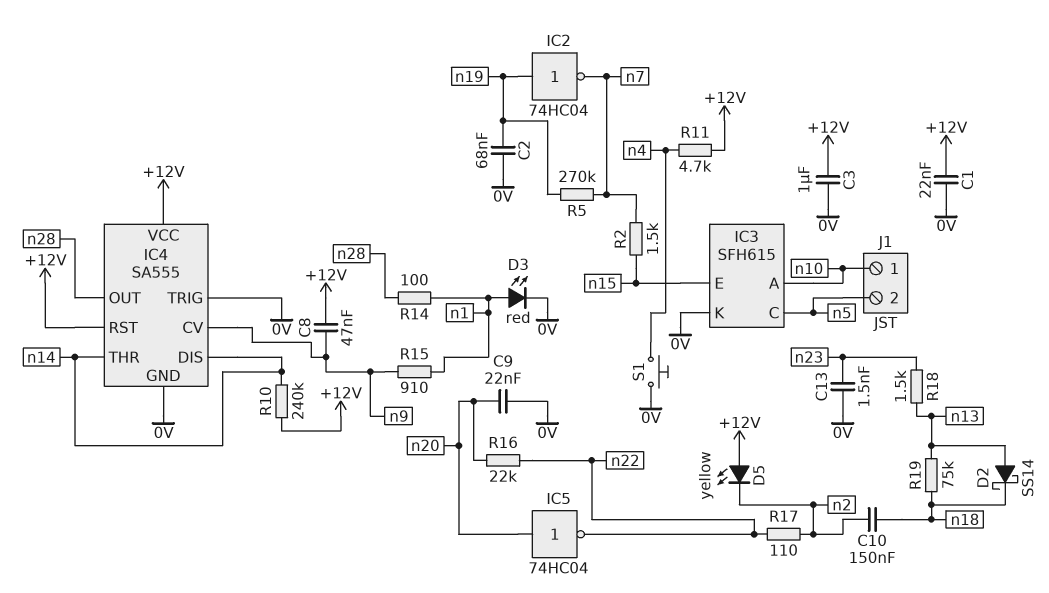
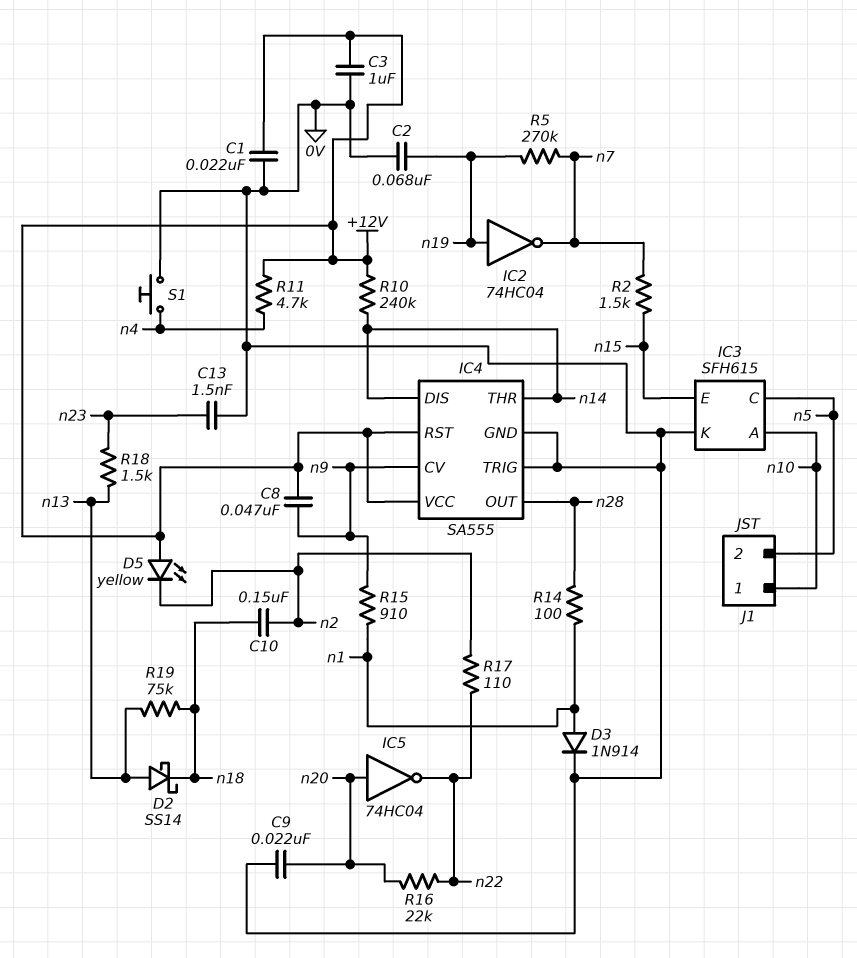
D3: LED red (A n1, K 0V) -> diode 1N914 (A n1, K 0V)

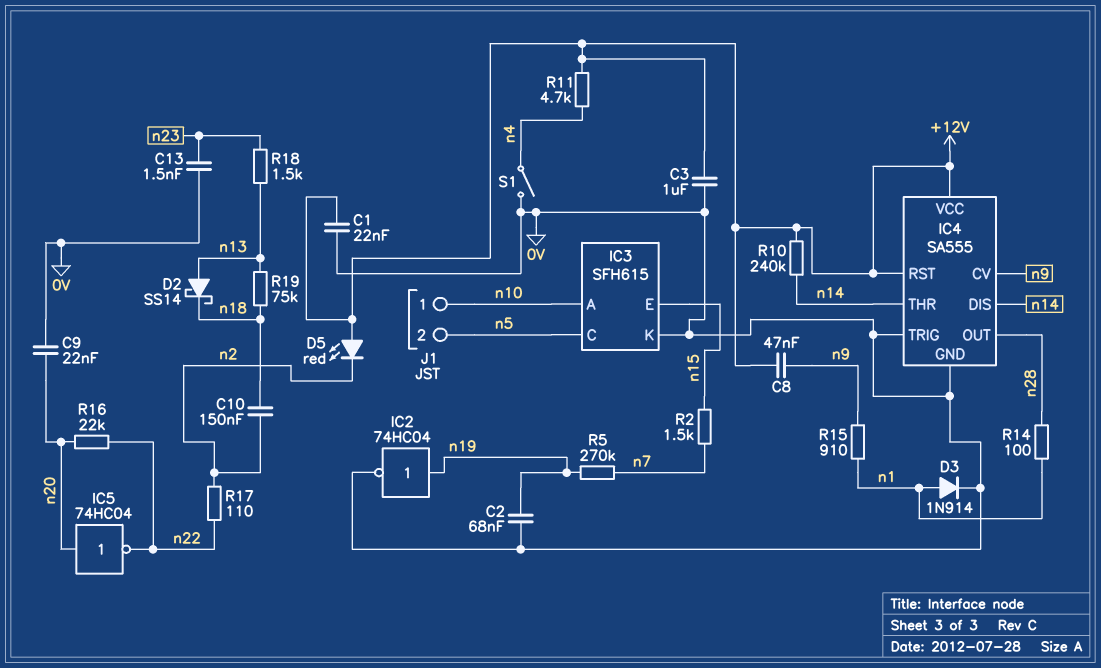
D5: LED yellow (A +12V, K n2) -> LED red (A +12V, K n2)
IC2: NOT 74HC04 (in n19, out n7) -> NOT 74HC04 (in n19, out 0V)
S1: button (0V, n4) -> switch (0V, n4)

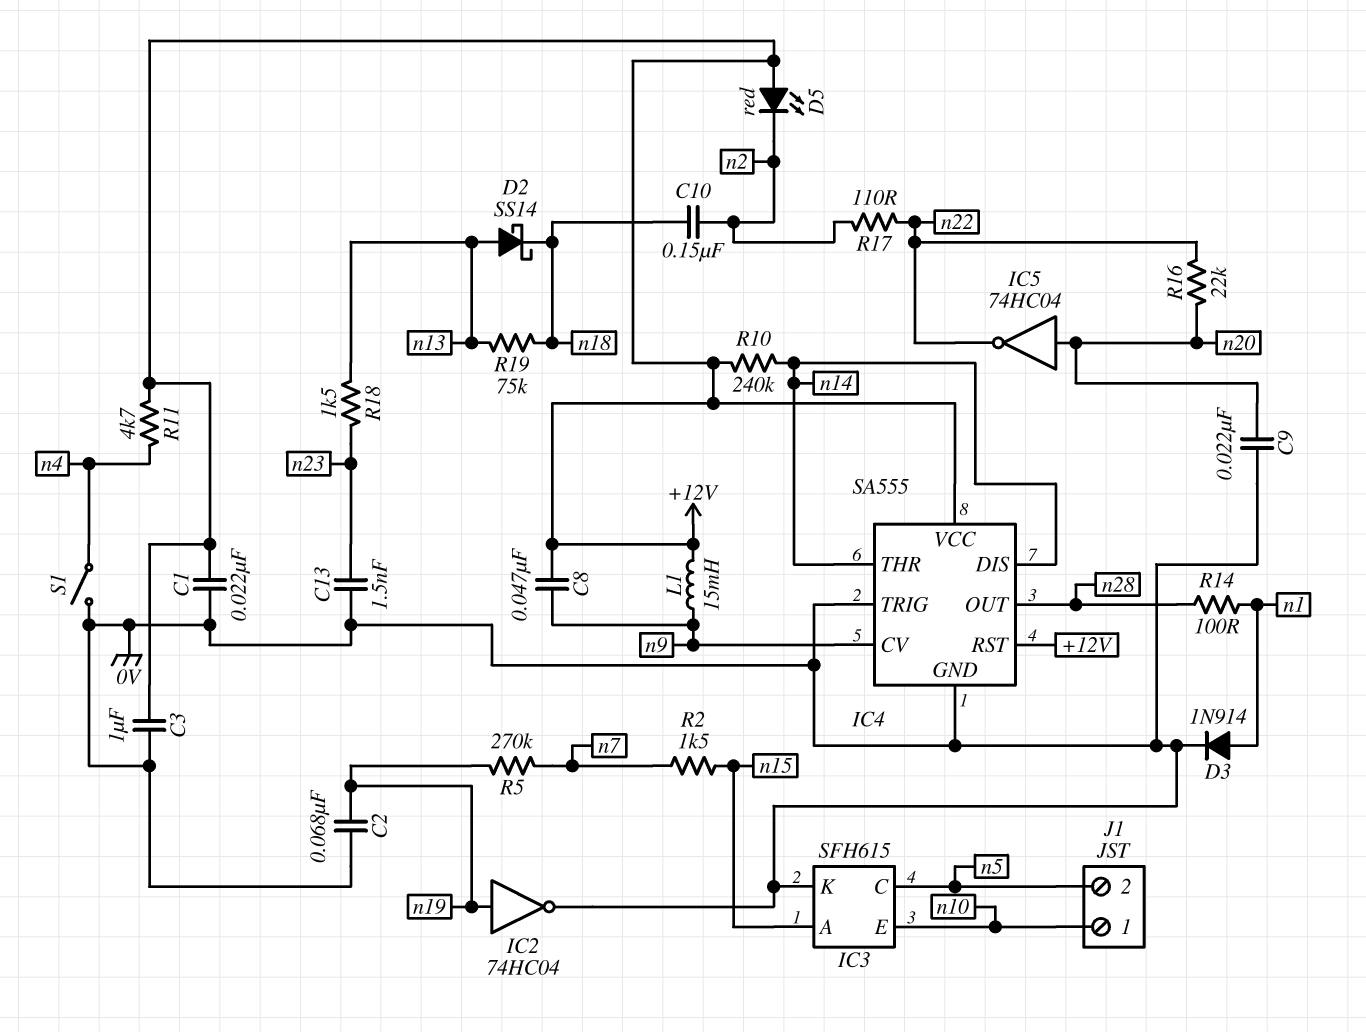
IC3 pin A: n10 -> n15
IC3 pin E: n15 -> n10
L1: none -> 15mH (+12V, n9)
R15: 910 (n1, n9) -> none

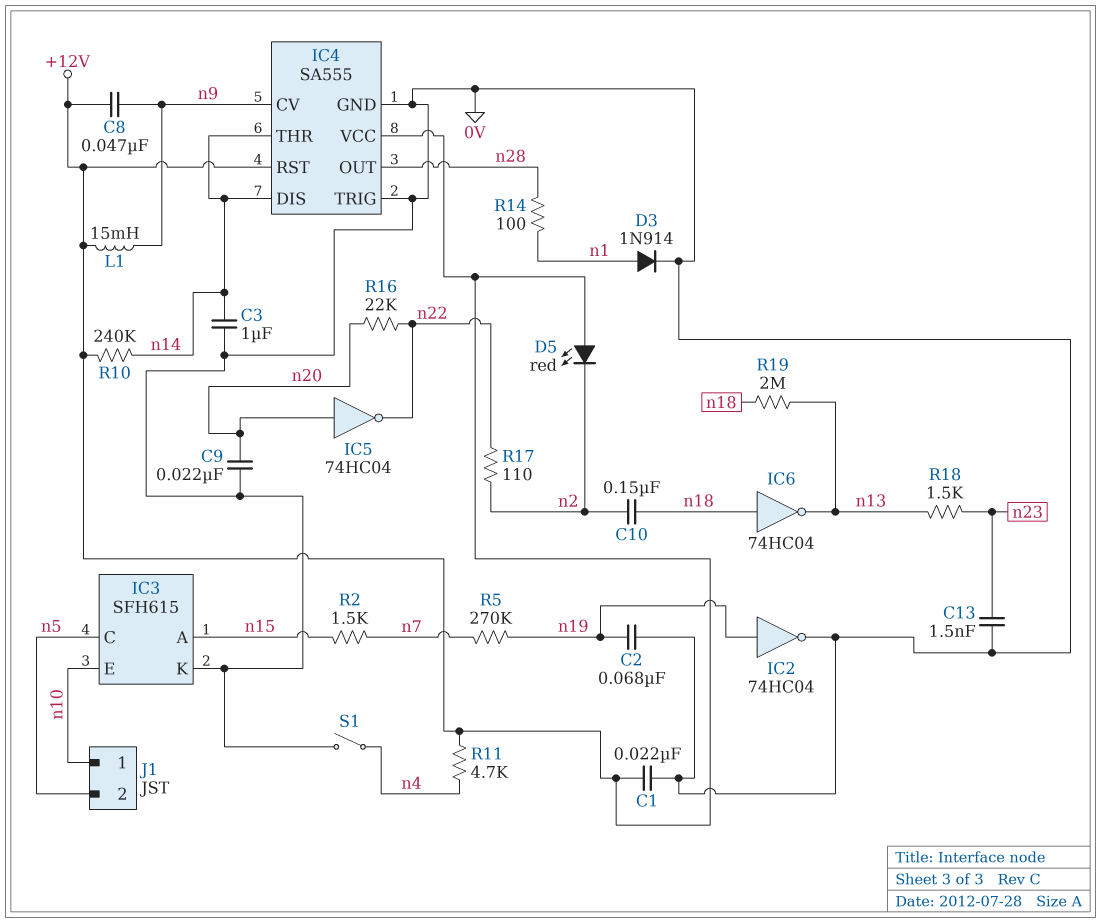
C3: 1uF (+12V, 0V) -> 1uF (0V, n14)
D2: schottky SS14 (A n13, K n18) -> none
IC6: none -> NOT 74HC04 (in n18, out n13)
R19: 75k (n13, n18) -> 2M (n13, n18)

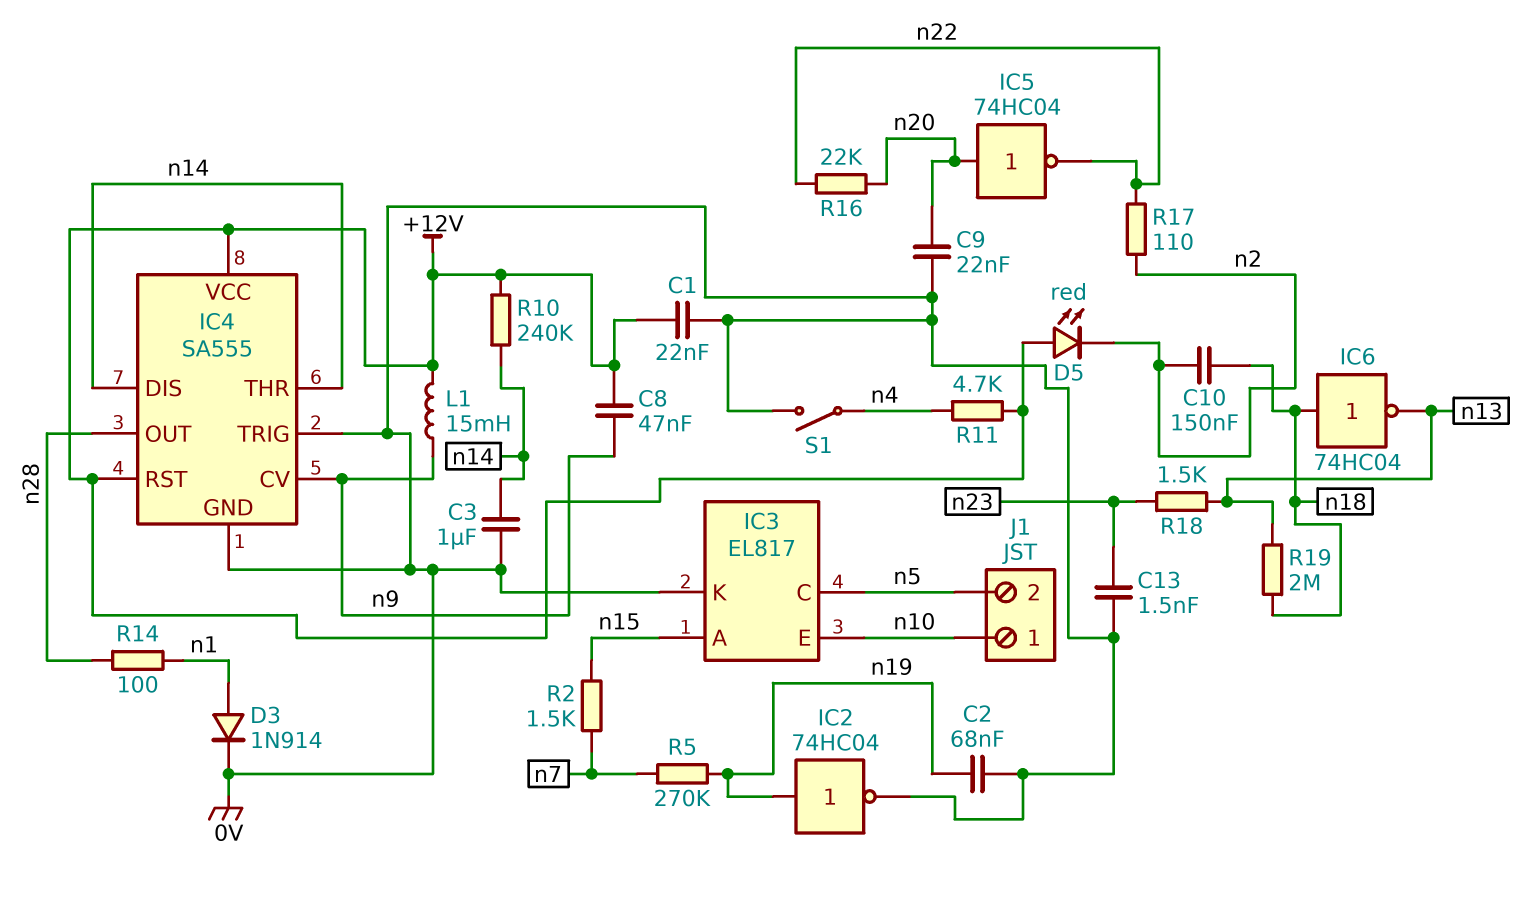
IC3: SFH615 -> EL817

